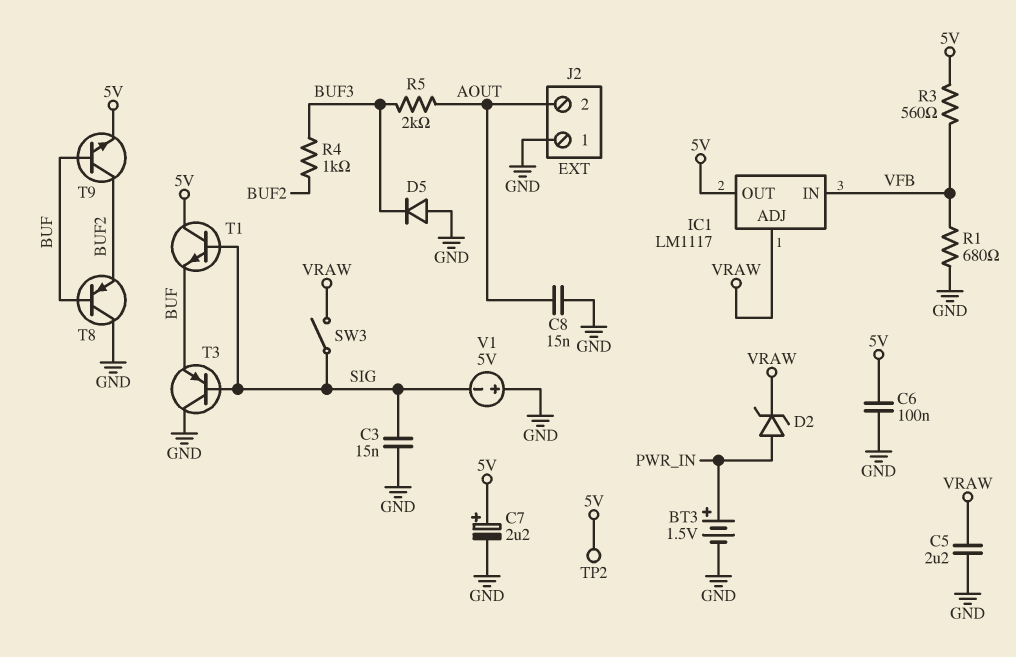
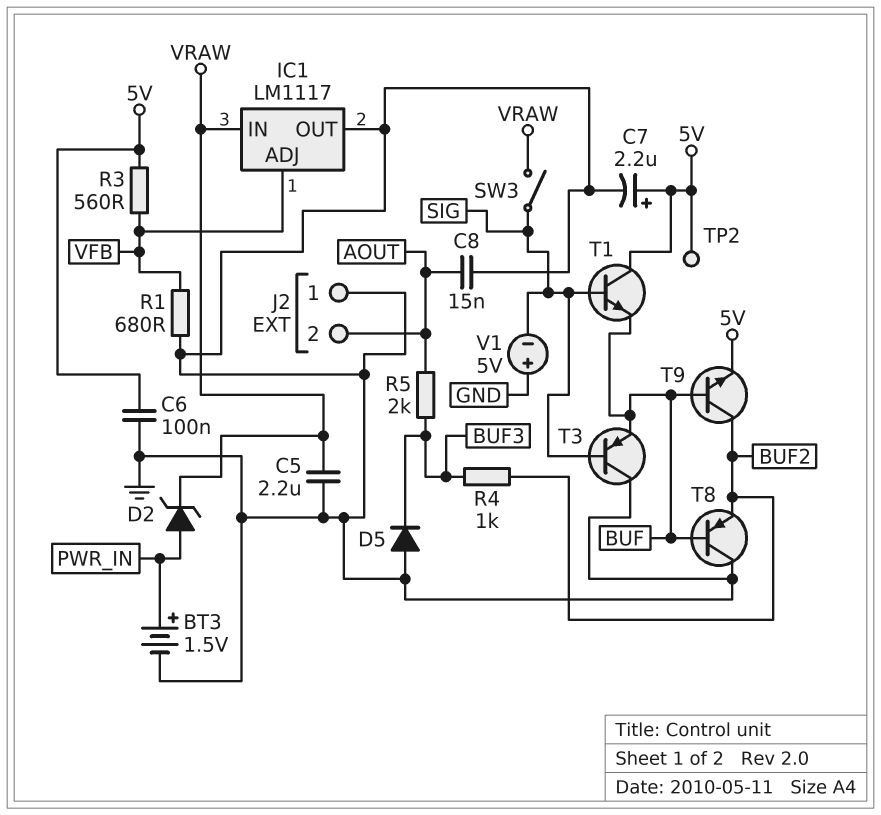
C3: 15nF (GND, SIG) -> none
IC1 pin ADJ: VRAW -> VFB
IC1 pin IN: VFB -> VRAW
IC1 pin OUT: 5V -> GND

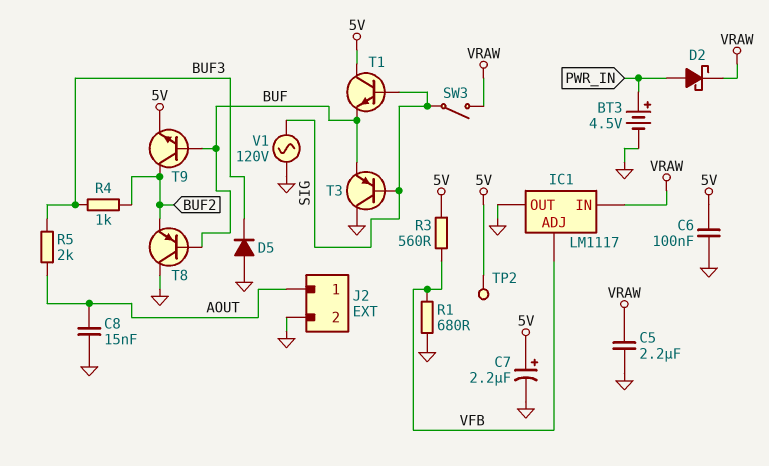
BT3: 1.5V (plus PWR_IN, minus GND) -> 4.5V (plus PWR_IN, minus GND)
D2: zener (A PWR_IN, K VRAW) -> schottky (A PWR_IN, K VRAW)
J2 pin 1: GND -> AOUT
J2 pin 2: AOUT -> GND
V1: 5V (plus GND, minus SIG) -> AC 120V (GND, SIG)

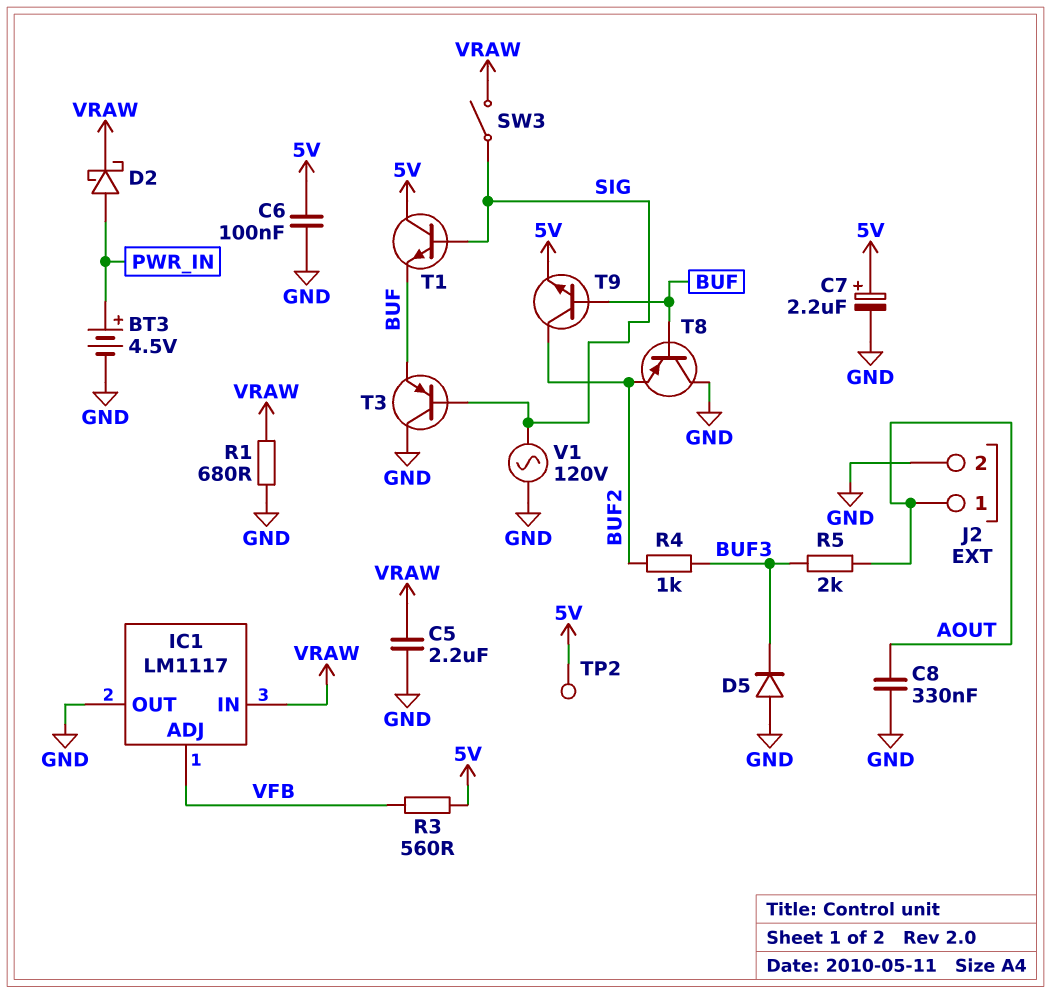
C8: 15nF (AOUT, GND) -> 330nF (AOUT, GND)
R1: 680 (GND, VFB) -> 680 (GND, VRAW)

